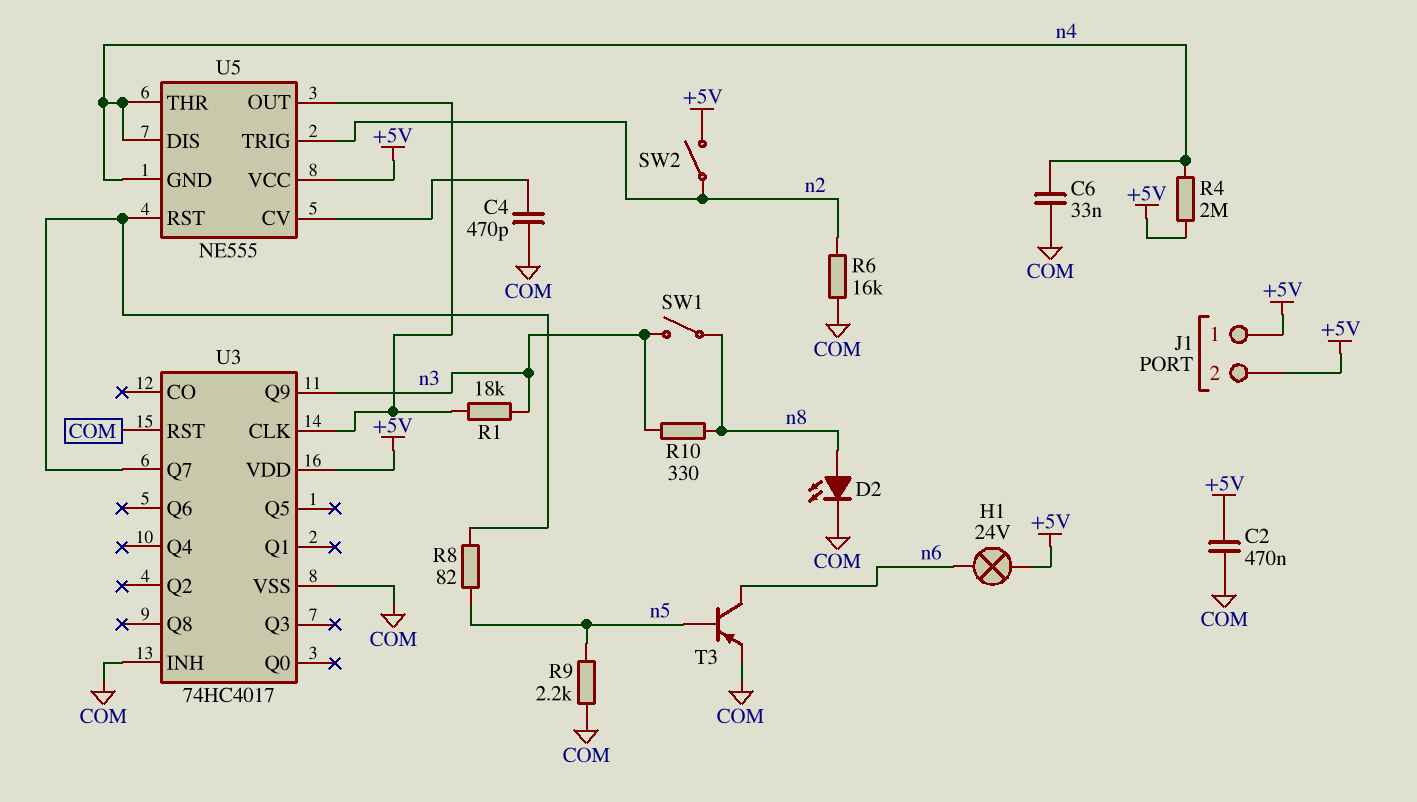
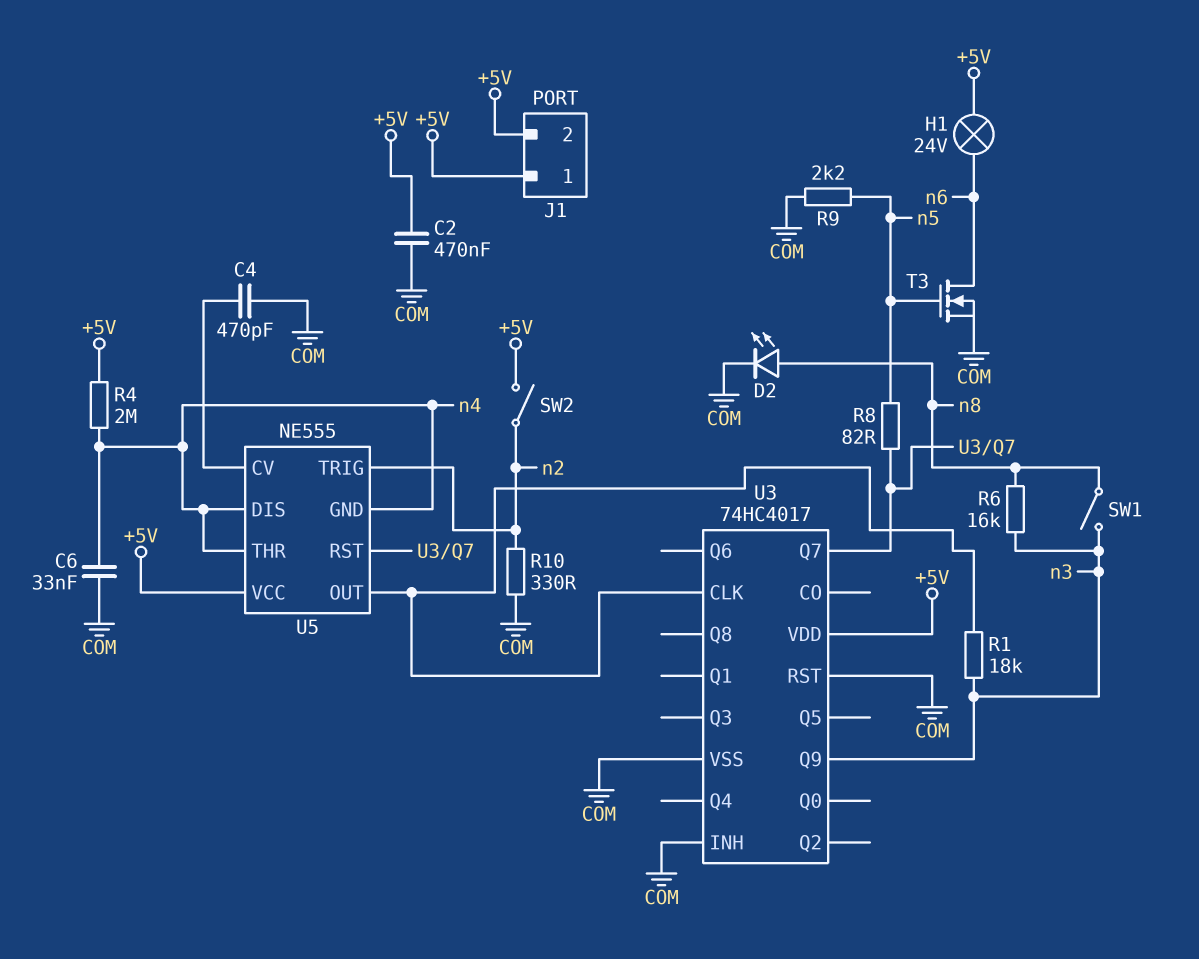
R6: 16k (COM, n2) -> 16k (n3, n8)
R10: 330 (n3, n8) -> 330 (COM, n2)
T3: PNP (B n5, C n6, E COM) -> NMOS (G n5, D n6, S COM)

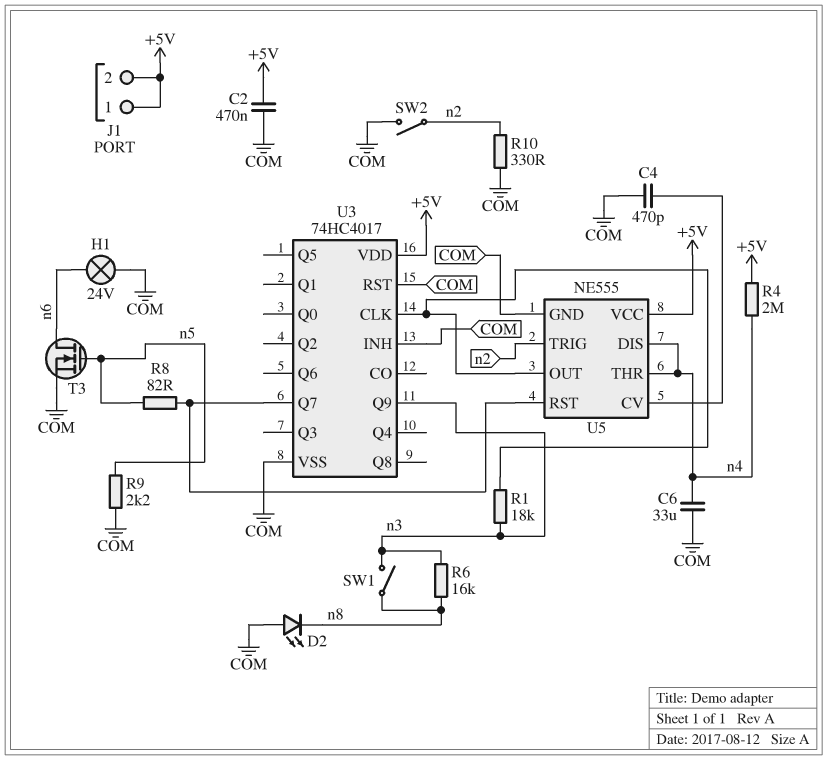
C6: 33nF (COM, n4) -> 33uF (COM, n4)
D2: LED (A n8, K COM) -> LED (A COM, K n8)
H1: lamp 24V (+5V, n6) -> lamp 24V (COM, n6)
SW2: switch (+5V, n2) -> switch (COM, n2)
U5 pin GND: n4 -> COM

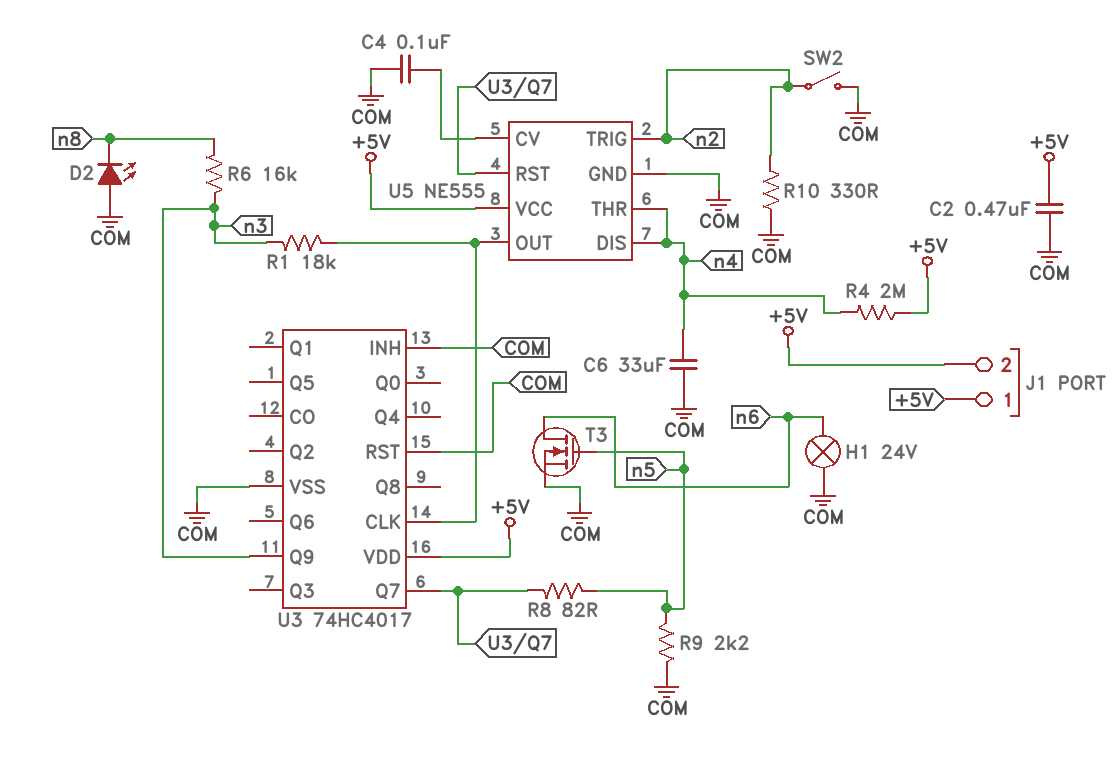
C4: 470pF (COM, U5/CV) -> 100nF (COM, U5/CV)
SW1: switch (n3, n8) -> none

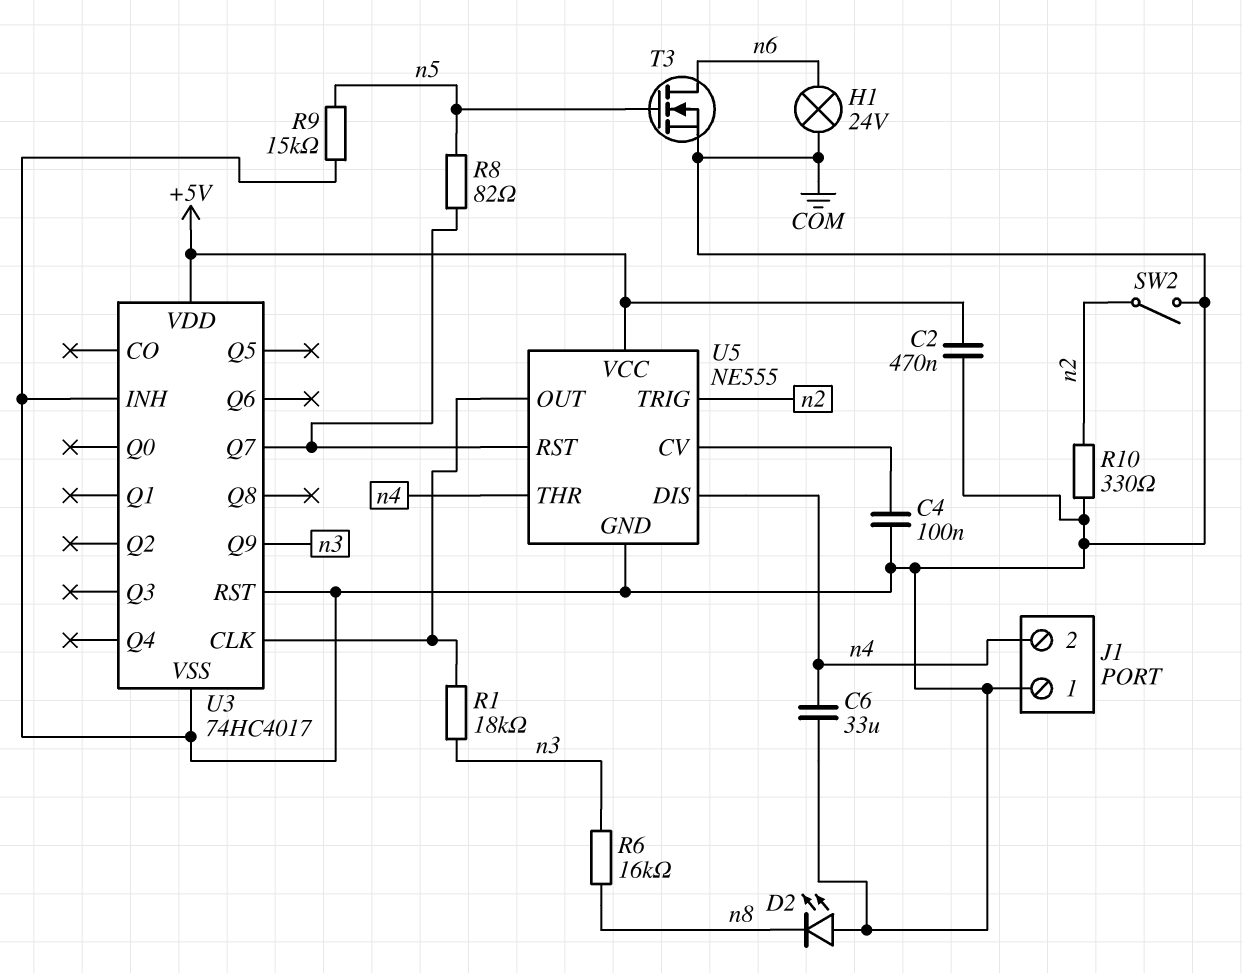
J1 pin 1: +5V -> COM
J1 pin 2: +5V -> n4
R4: 2M (+5V, n4) -> none
R9: 2.2k (COM, n5) -> 15k (COM, n5)

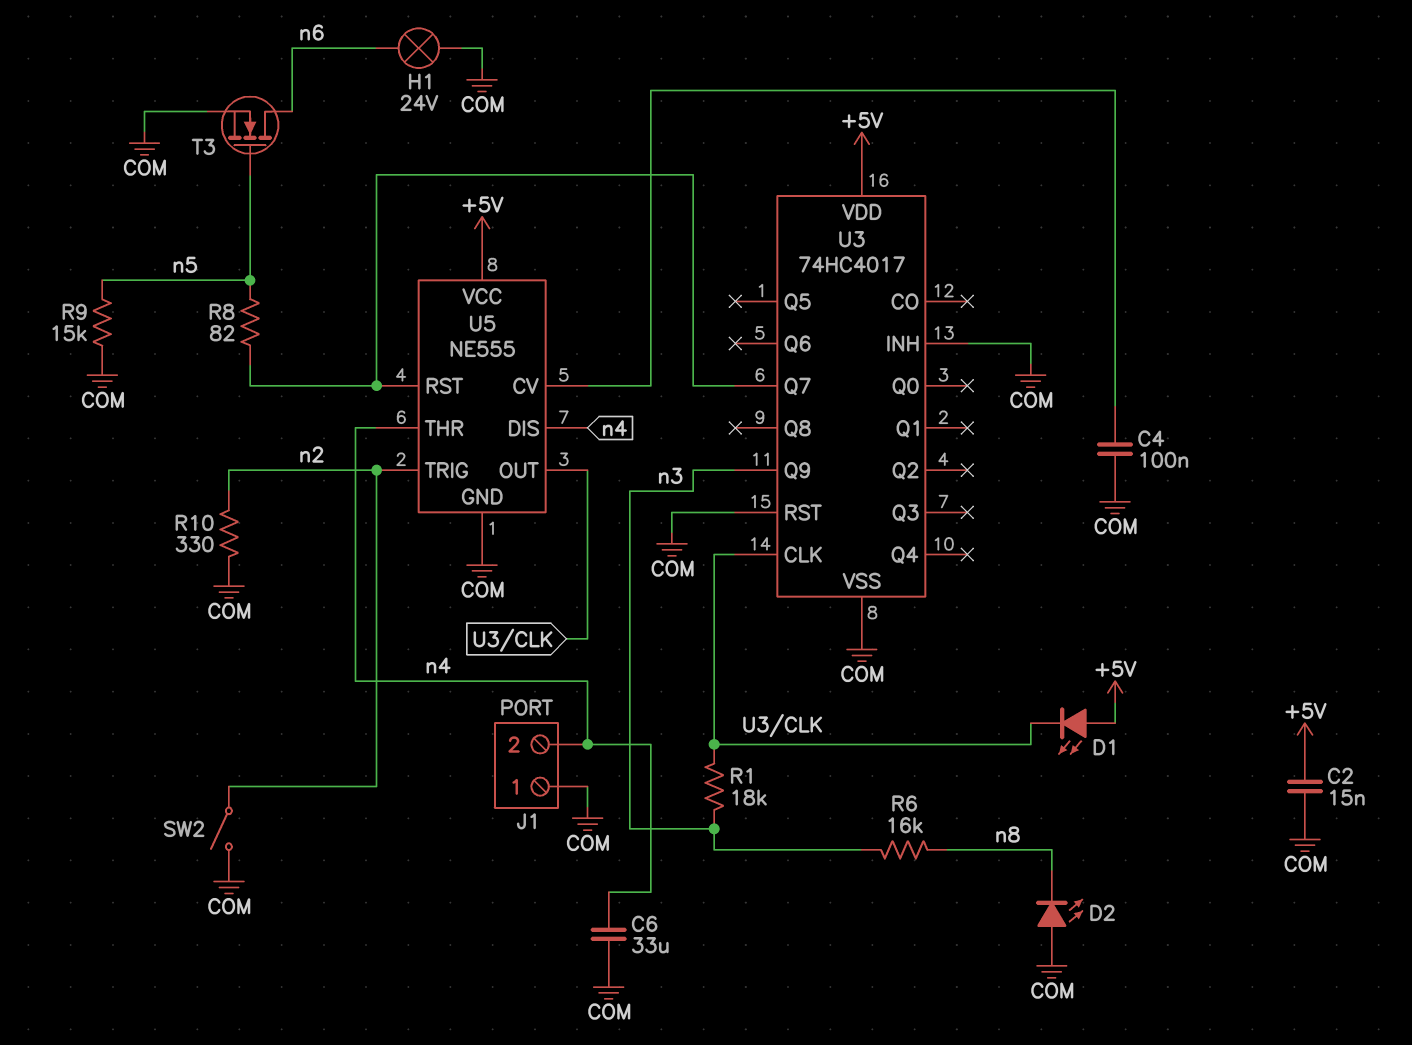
C2: 470nF (+5V, COM) -> 15nF (+5V, COM)
D1: none -> LED (A +5V, K U3/CLK)

